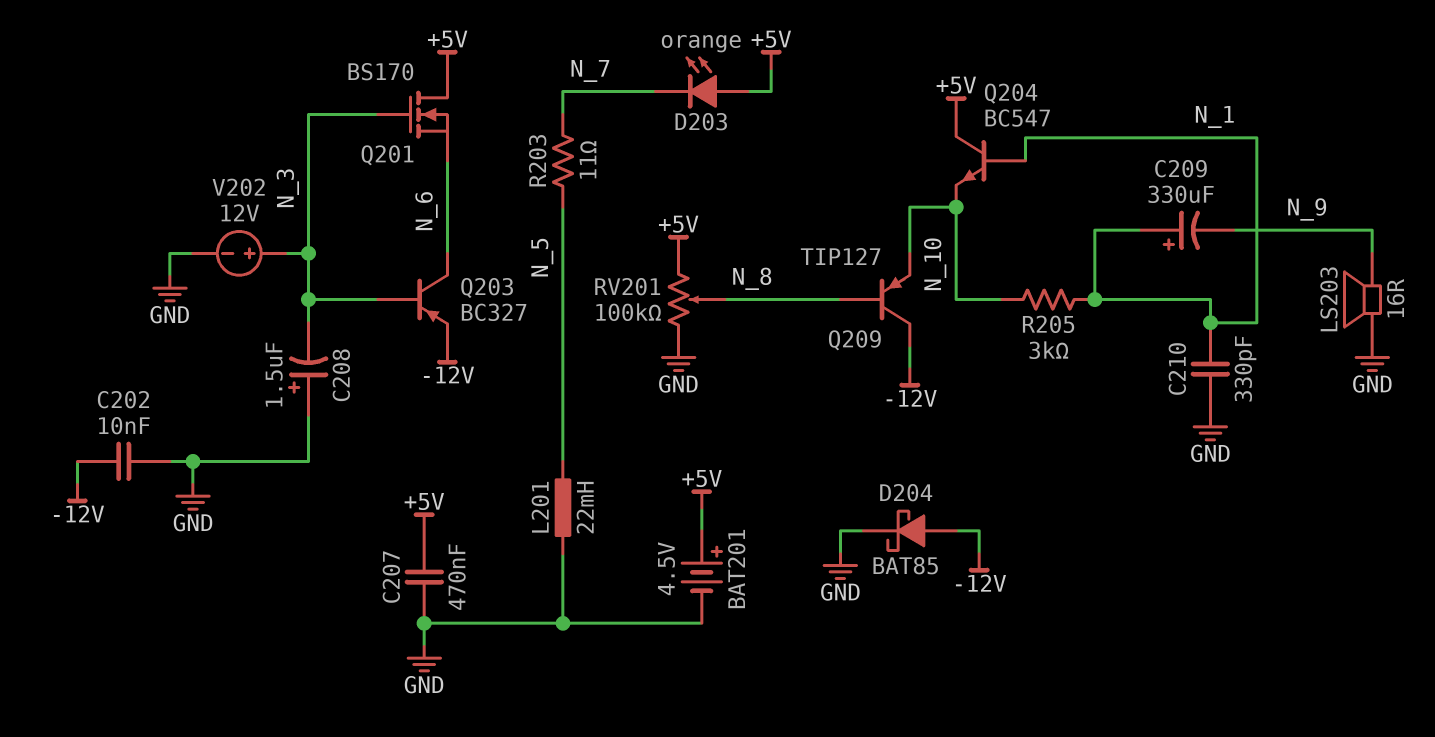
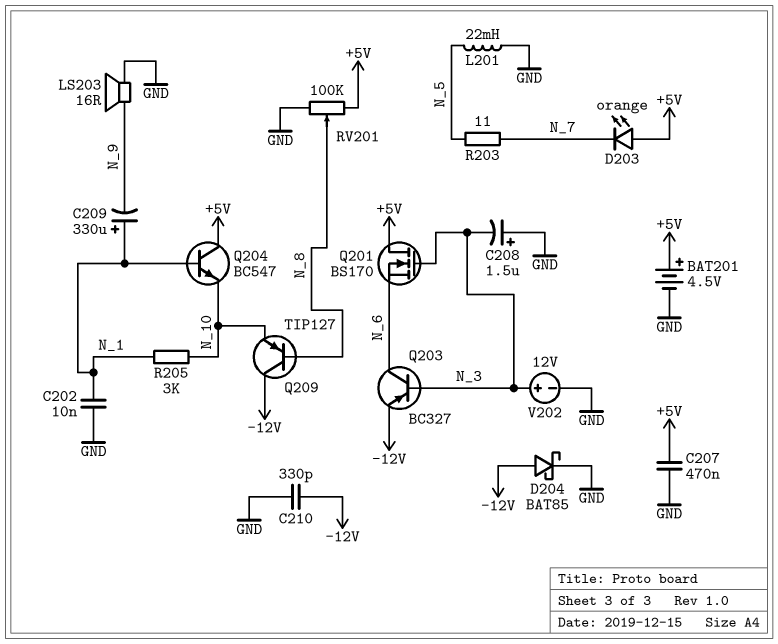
C202: 10nF (-12V, GND) -> 10nF (GND, N_1)
C210: 330pF (GND, N_1) -> 330pF (-12V, GND)

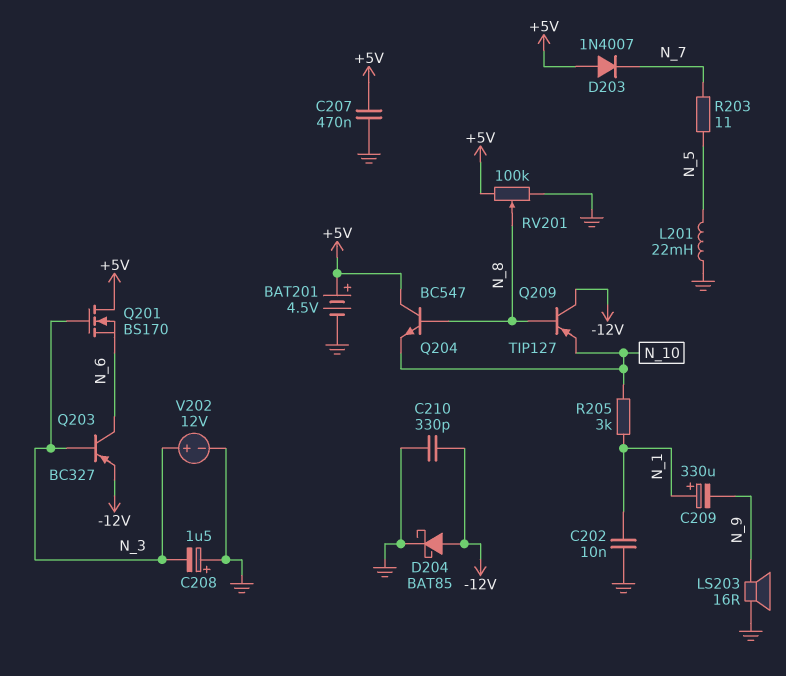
D203: LED orange (A +5V, K N_7) -> diode 1N4007 (A +5V, K N_7)
Q204: NPN BC547 (B N_1, C +5V, E N_10) -> NPN BC547 (B N_8, C +5V, E N_10)

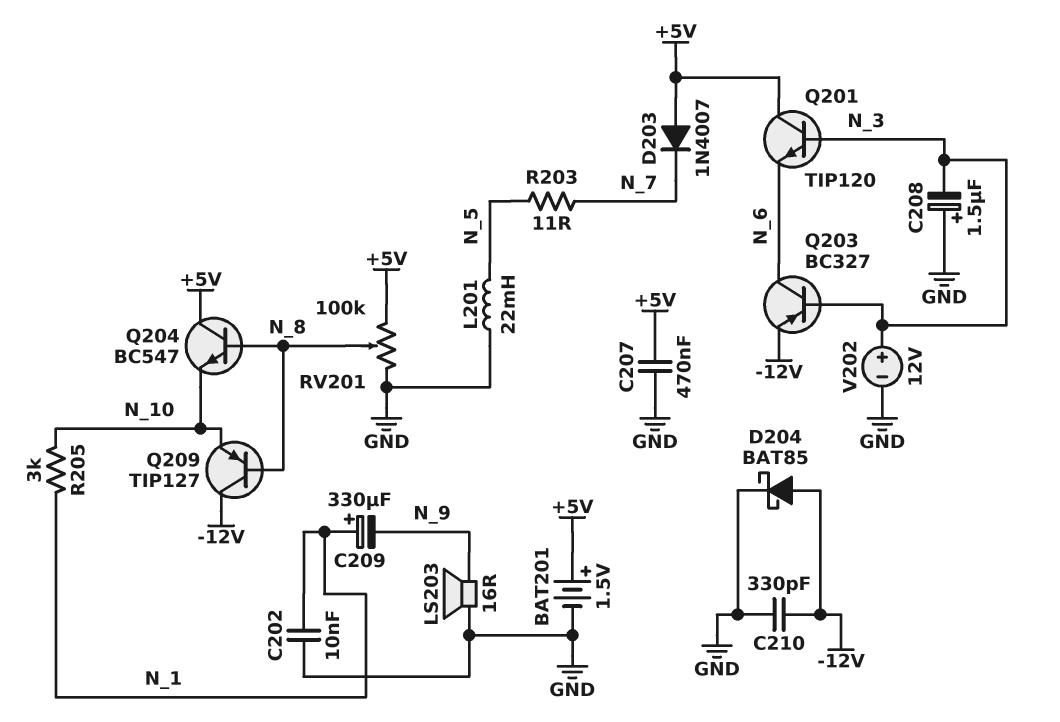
BAT201: 4.5V (plus +5V, minus GND) -> 1.5V (plus +5V, minus GND)
Q201: NMOS BS170 (G N_3, D +5V, S N_6) -> NPN TIP120 (B N_3, C +5V, E N_6)

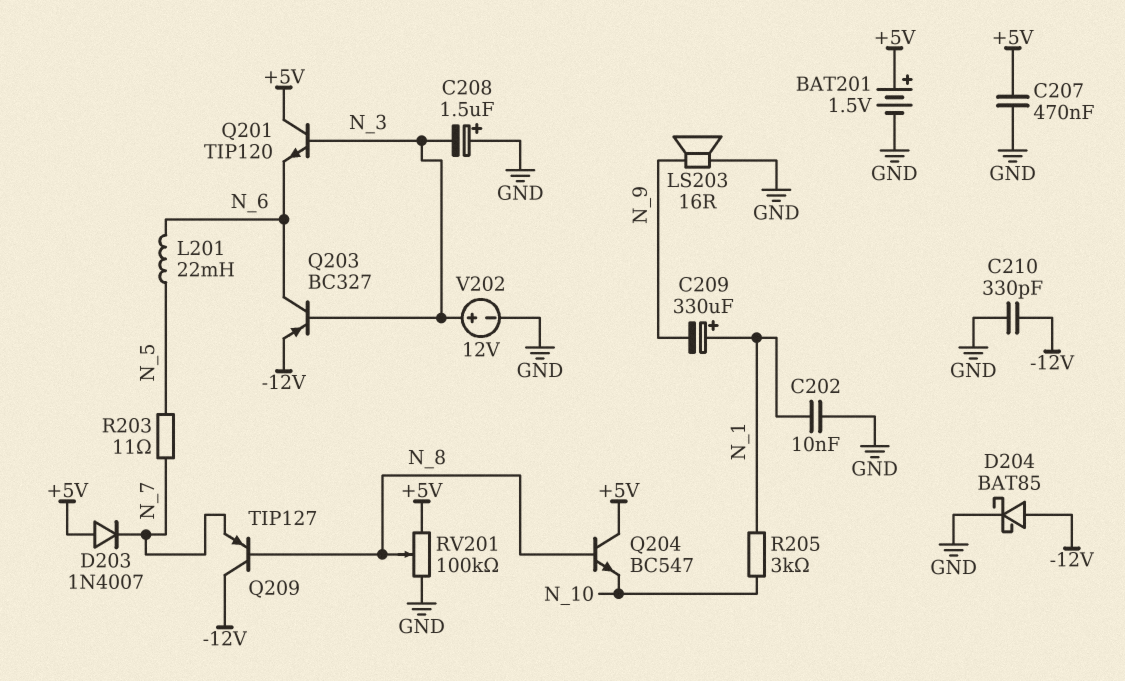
L201: 22mH (GND, N_5) -> 22mH (N_5, N_6)
Q209: PNP TIP127 (B N_8, C -12V, E N_10) -> PNP TIP127 (B N_8, C -12V, E N_7)

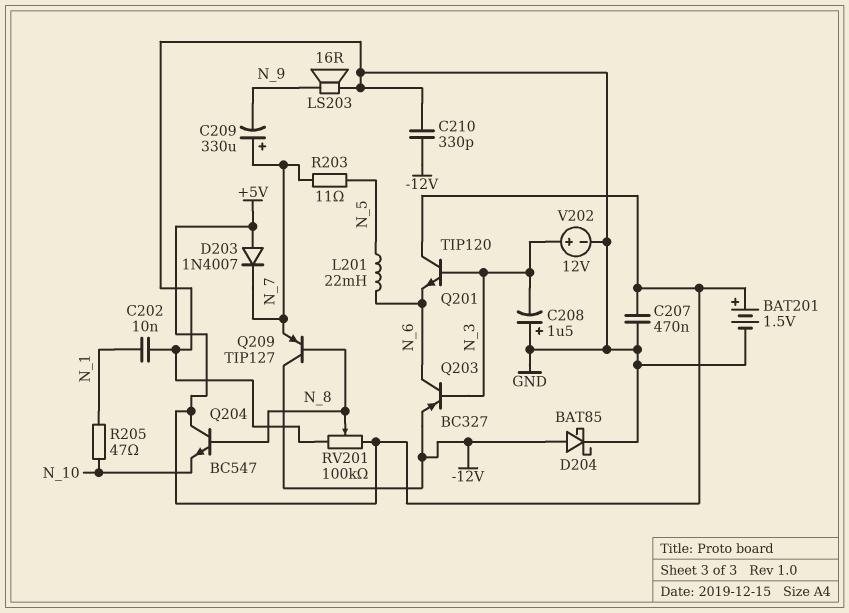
C209: 330uF (plus N_1, minus N_9) -> 330uF (plus N_7, minus N_9)
R205: 3k (N_1, N_10) -> 47 (N_1, N_10)

